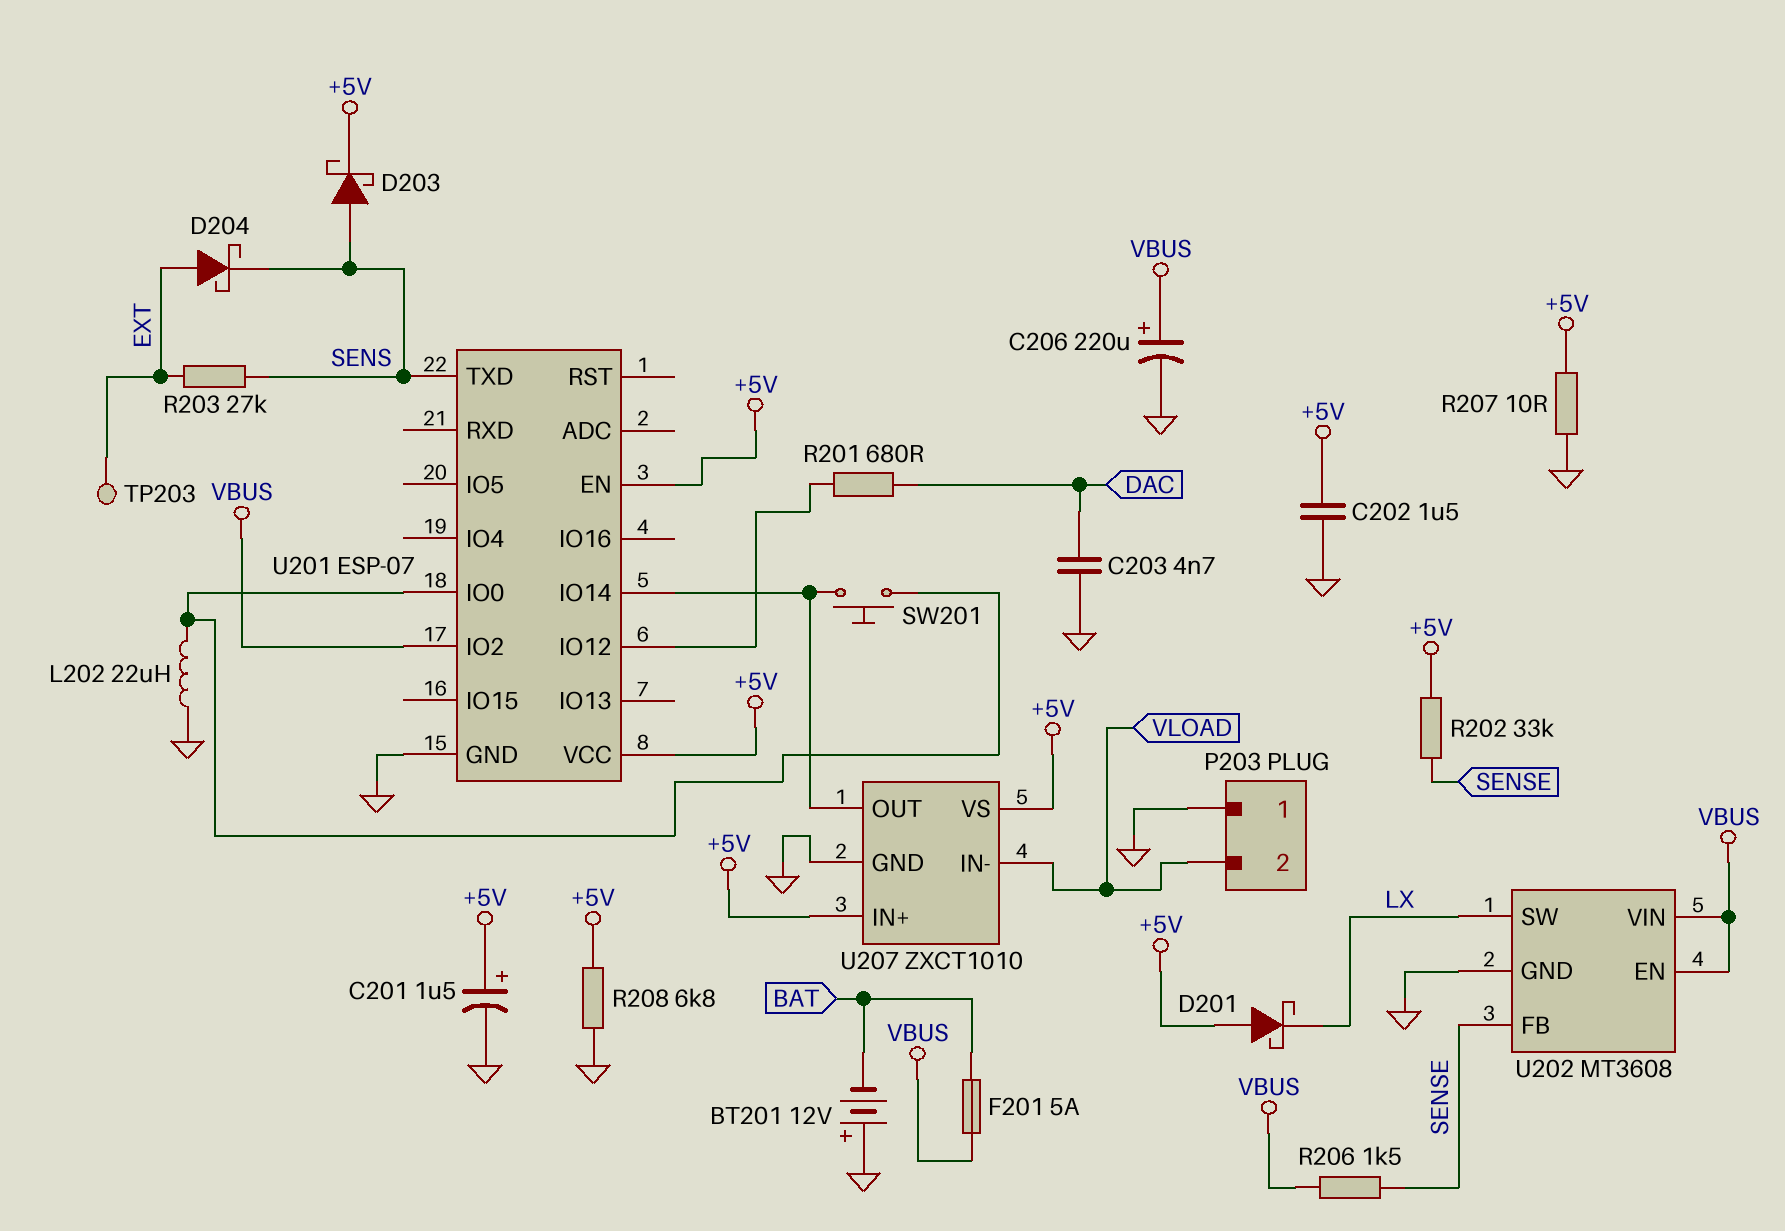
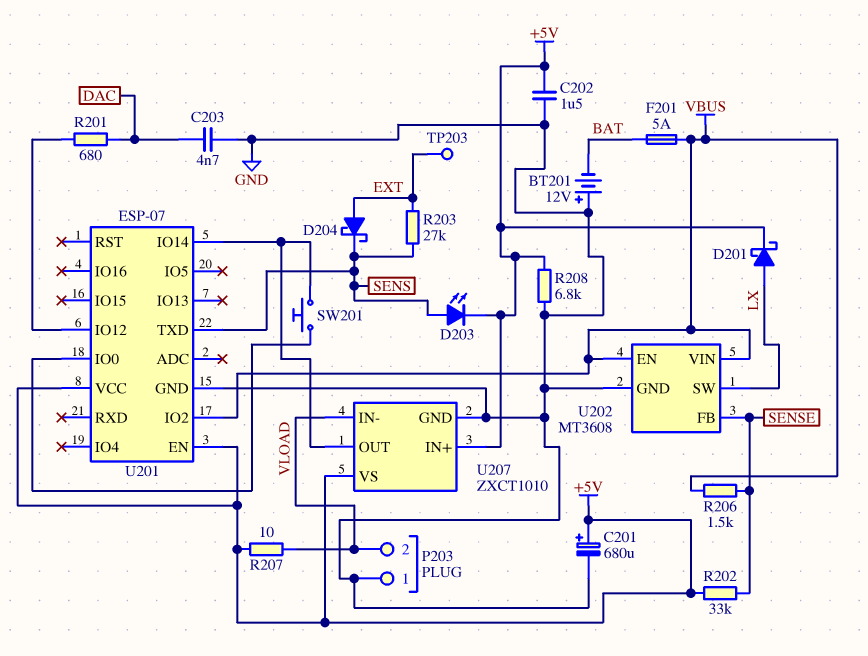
C201: 1.5uF (plus +5V, minus GND) -> 680uF (plus +5V, minus GND)
C206: 220uF (plus VBUS, minus GND) -> none
D201: schottky (A +5V, K LX) -> schottky (A LX, K +5V)
D203: schottky (A SENS, K +5V) -> LED (A SENS, K +5V)
L202: 22uH (GND, U201/IO0) -> none
R207: 10 (+5V, GND) -> 10 (+5V, VLOAD)

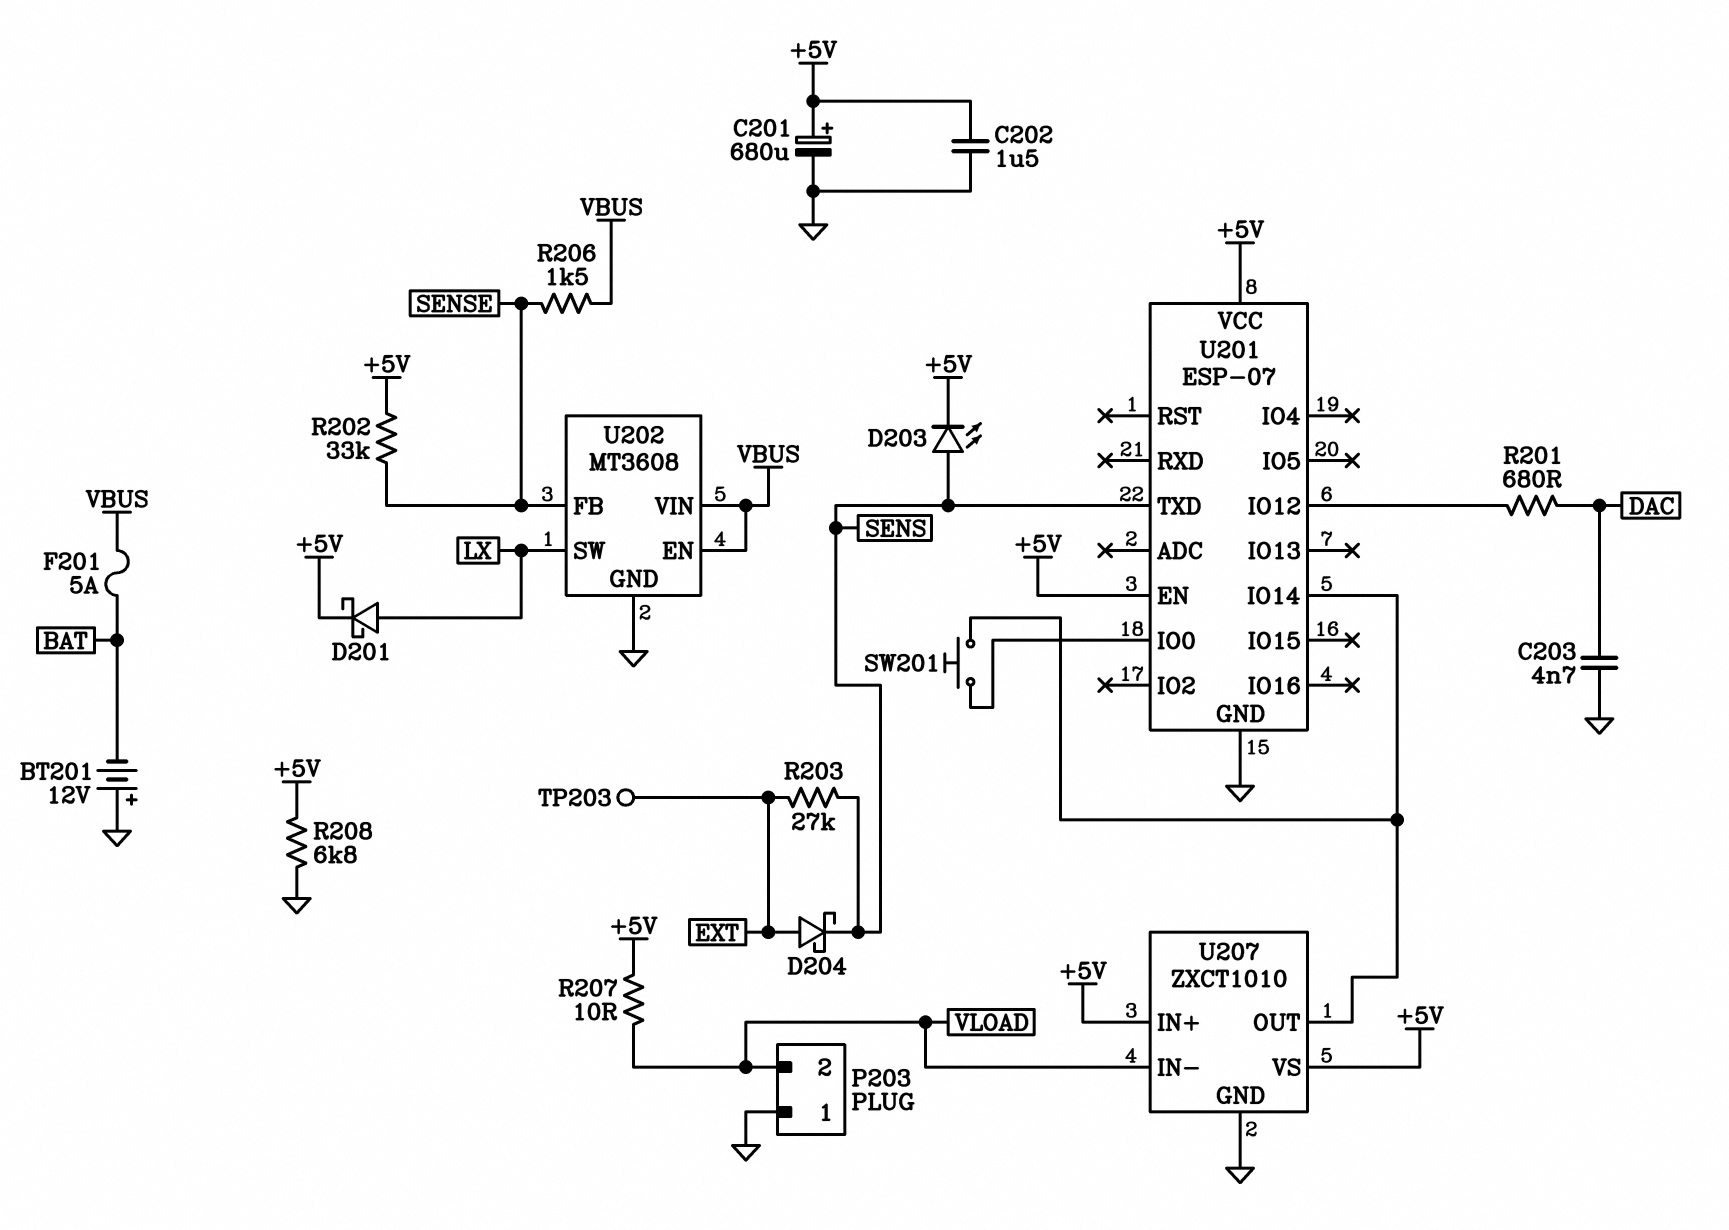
U201 pin IO2: VBUS -> none

